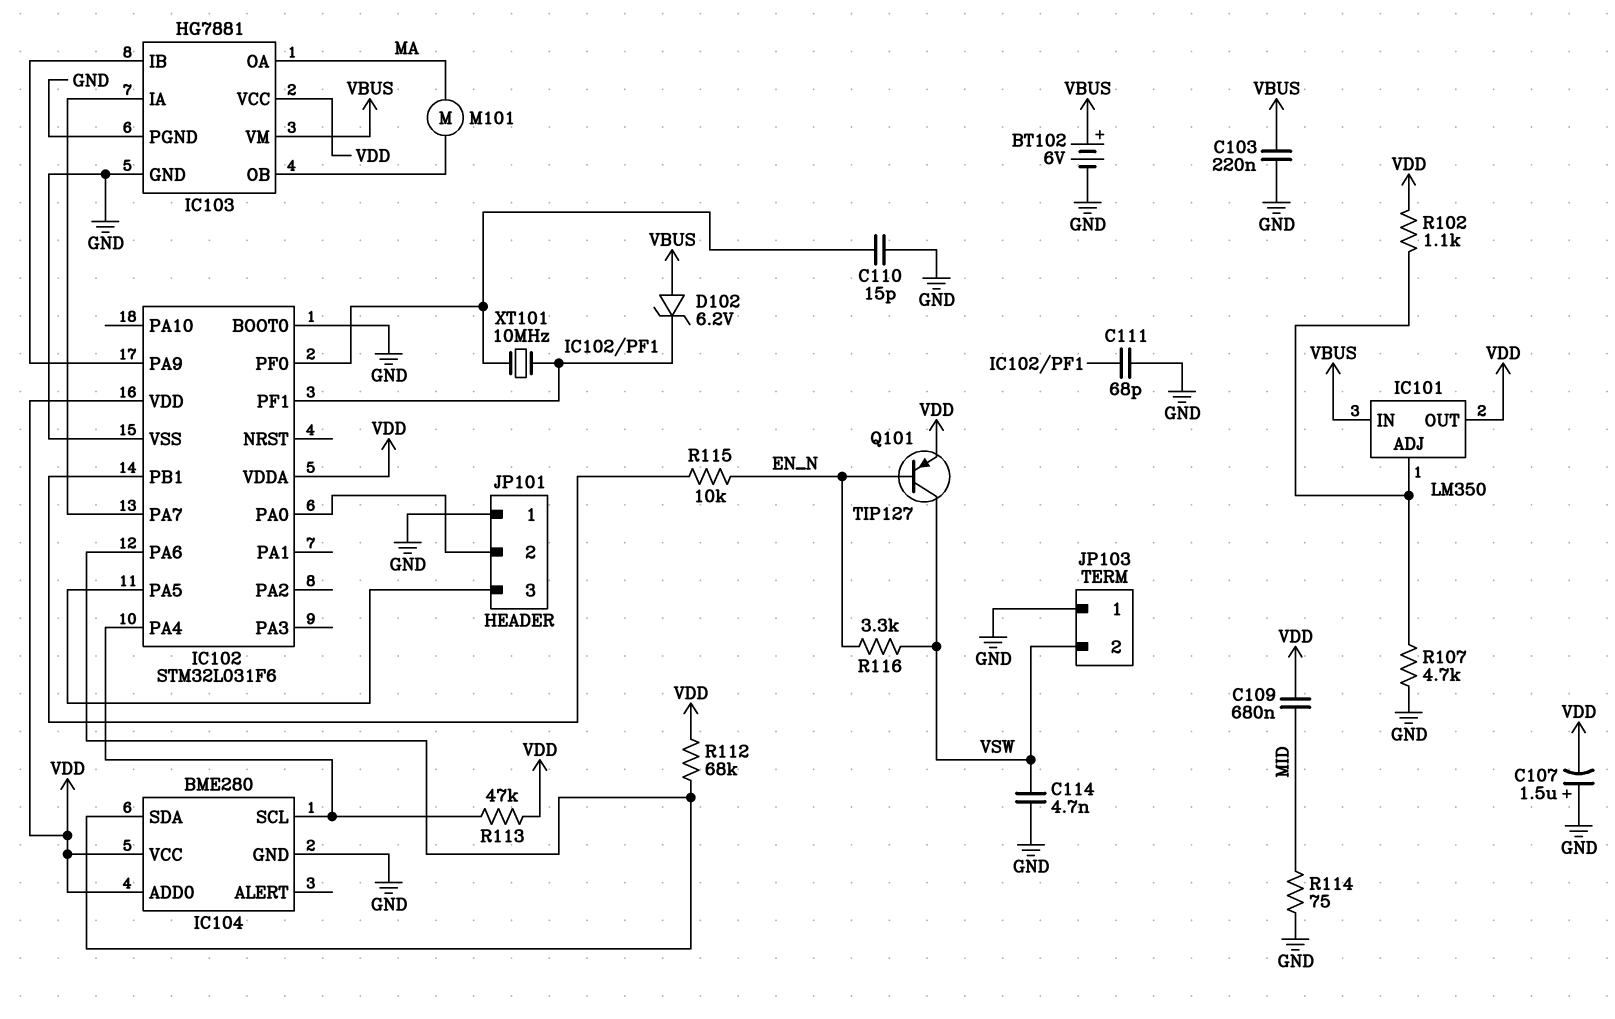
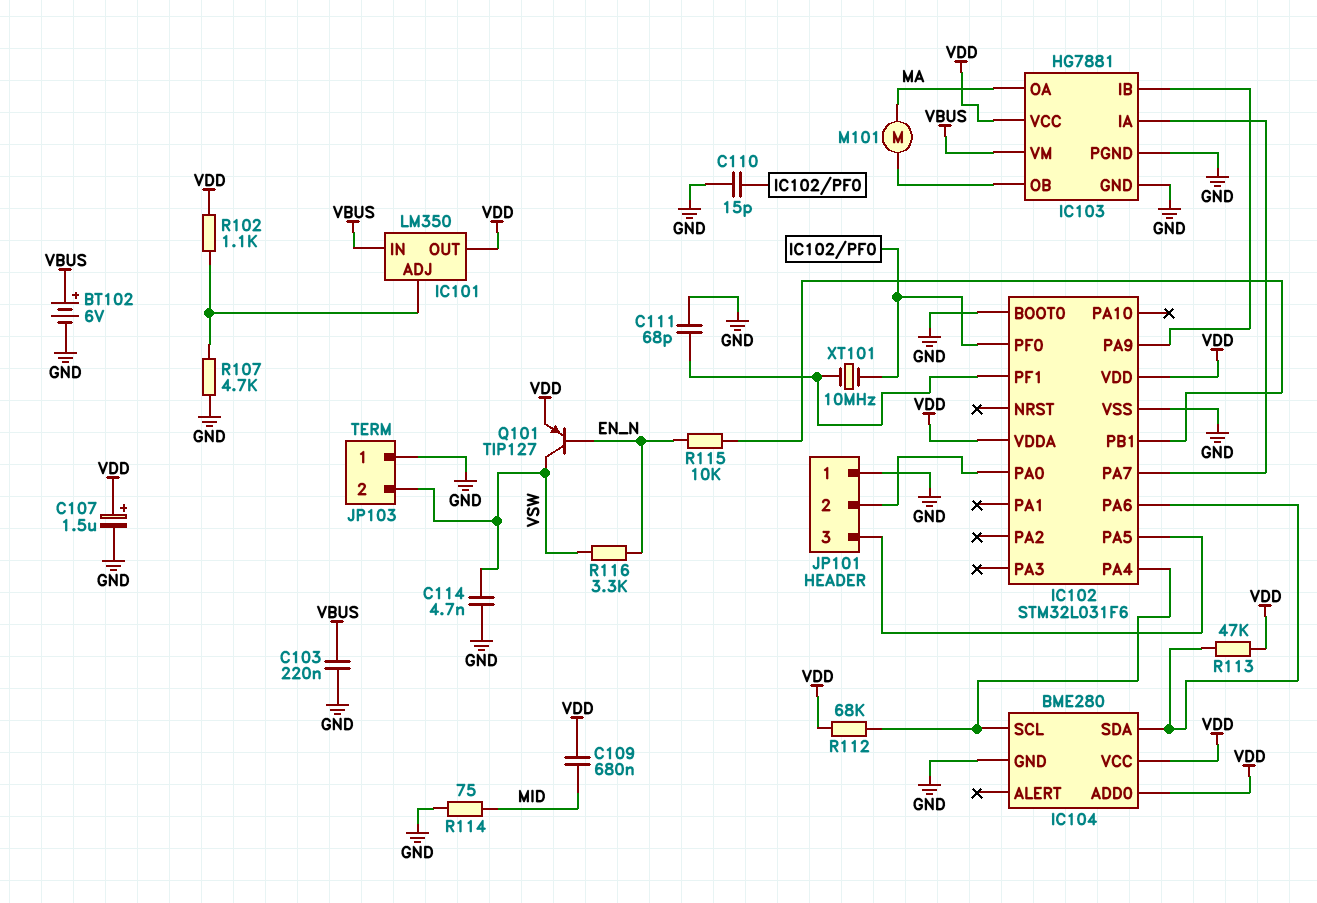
C107: 1.5uF (plus GND, minus VDD) -> 1.5uF (plus VDD, minus GND)
D102: zener 6.2V (A VBUS, K IC102/PF1) -> none
R112: 68k (IC102/PA6, VDD) -> 68k (IC102/PA4, VDD)
R113: 47k (IC102/PA4, VDD) -> 47k (IC102/PA6, VDD)

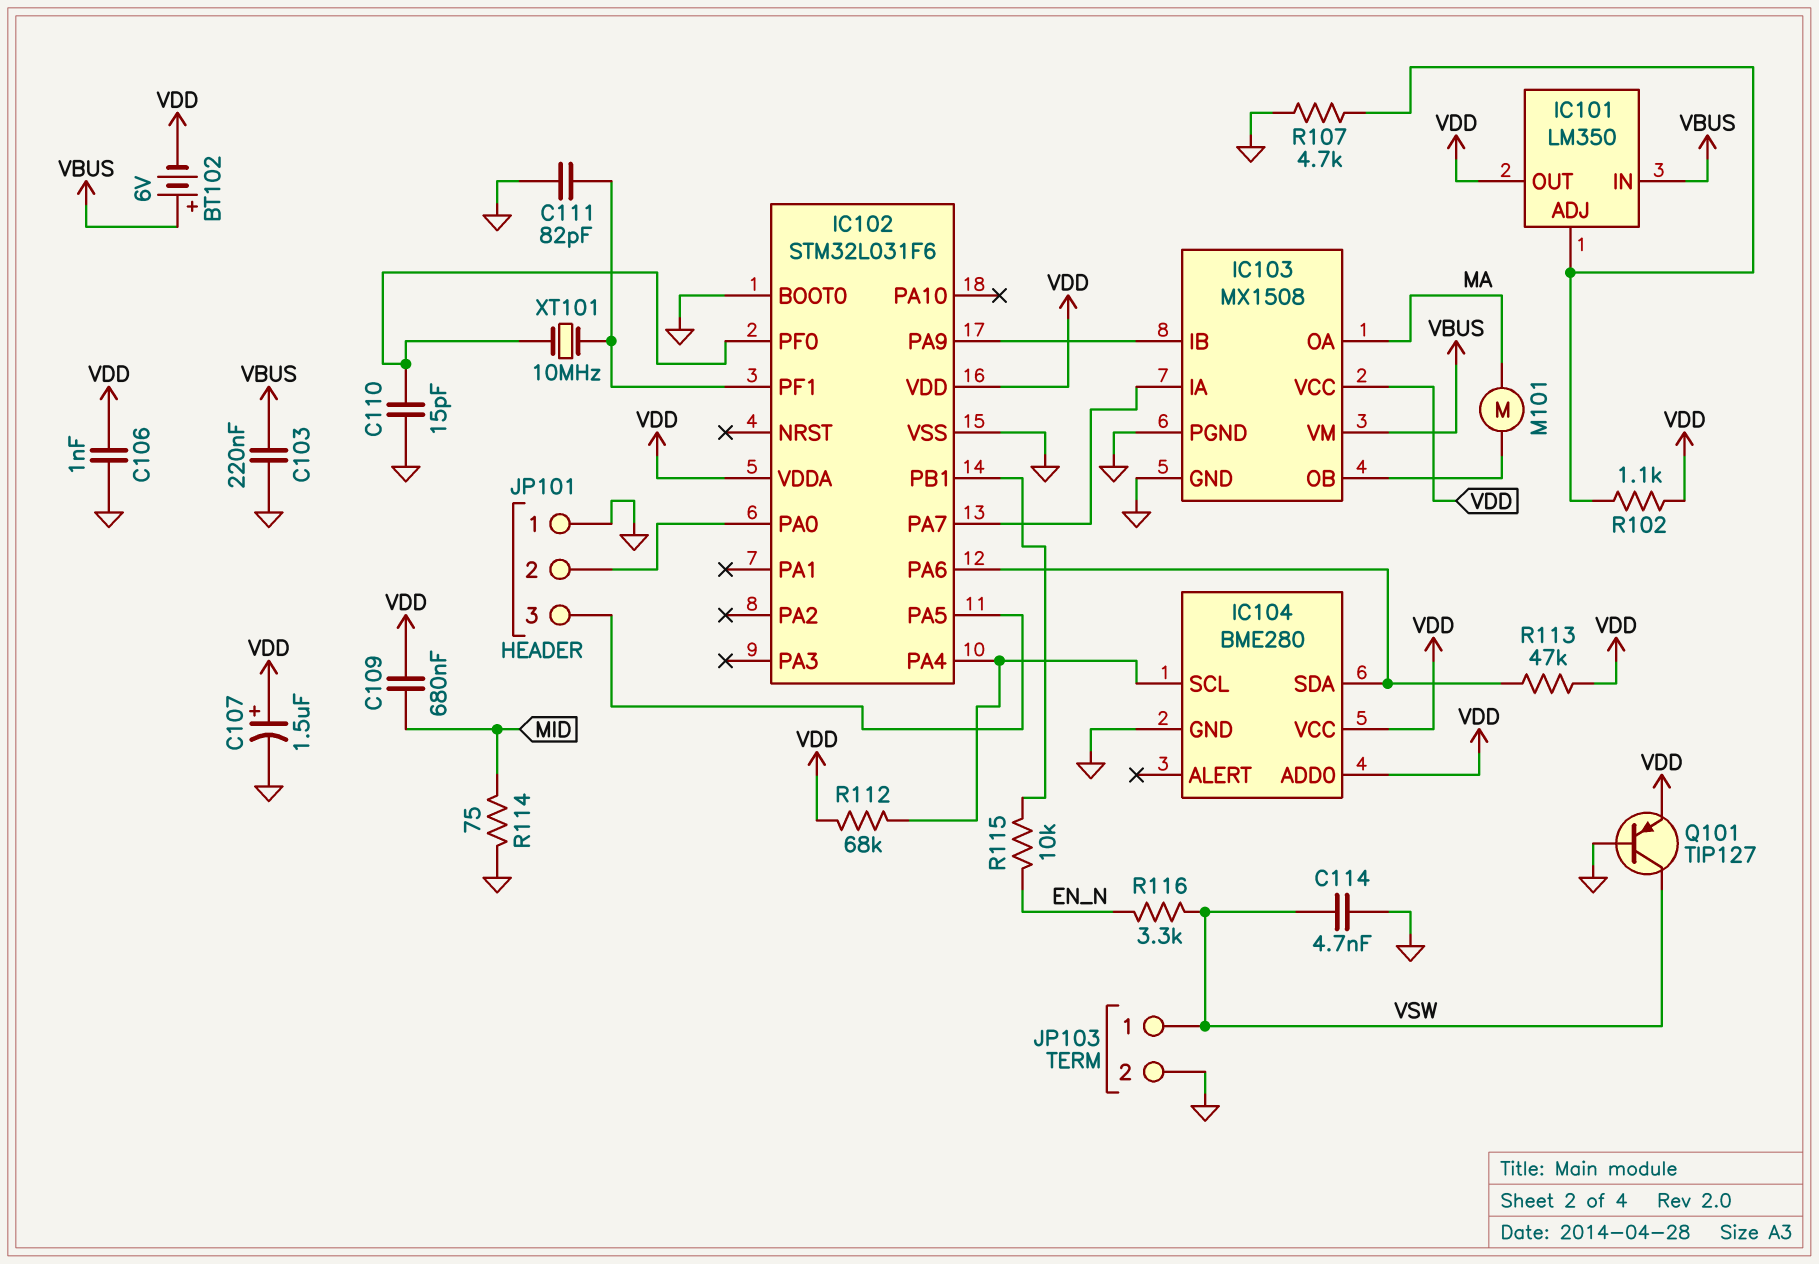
BT102: 6V (plus VBUS, minus GND) -> 6V (plus VBUS, minus VDD)
C106: none -> 1nF (GND, VDD)
C111: 68pF (GND, IC102/PF1) -> 82pF (GND, IC102/PF1)
IC103: HG7881 -> MX1508
JP103 pin 1: GND -> VSW
JP103 pin 2: VSW -> GND
Q101: PNP TIP127 (B EN_N, C VSW, E VDD) -> PNP TIP127 (B GND, C VSW, E VDD)

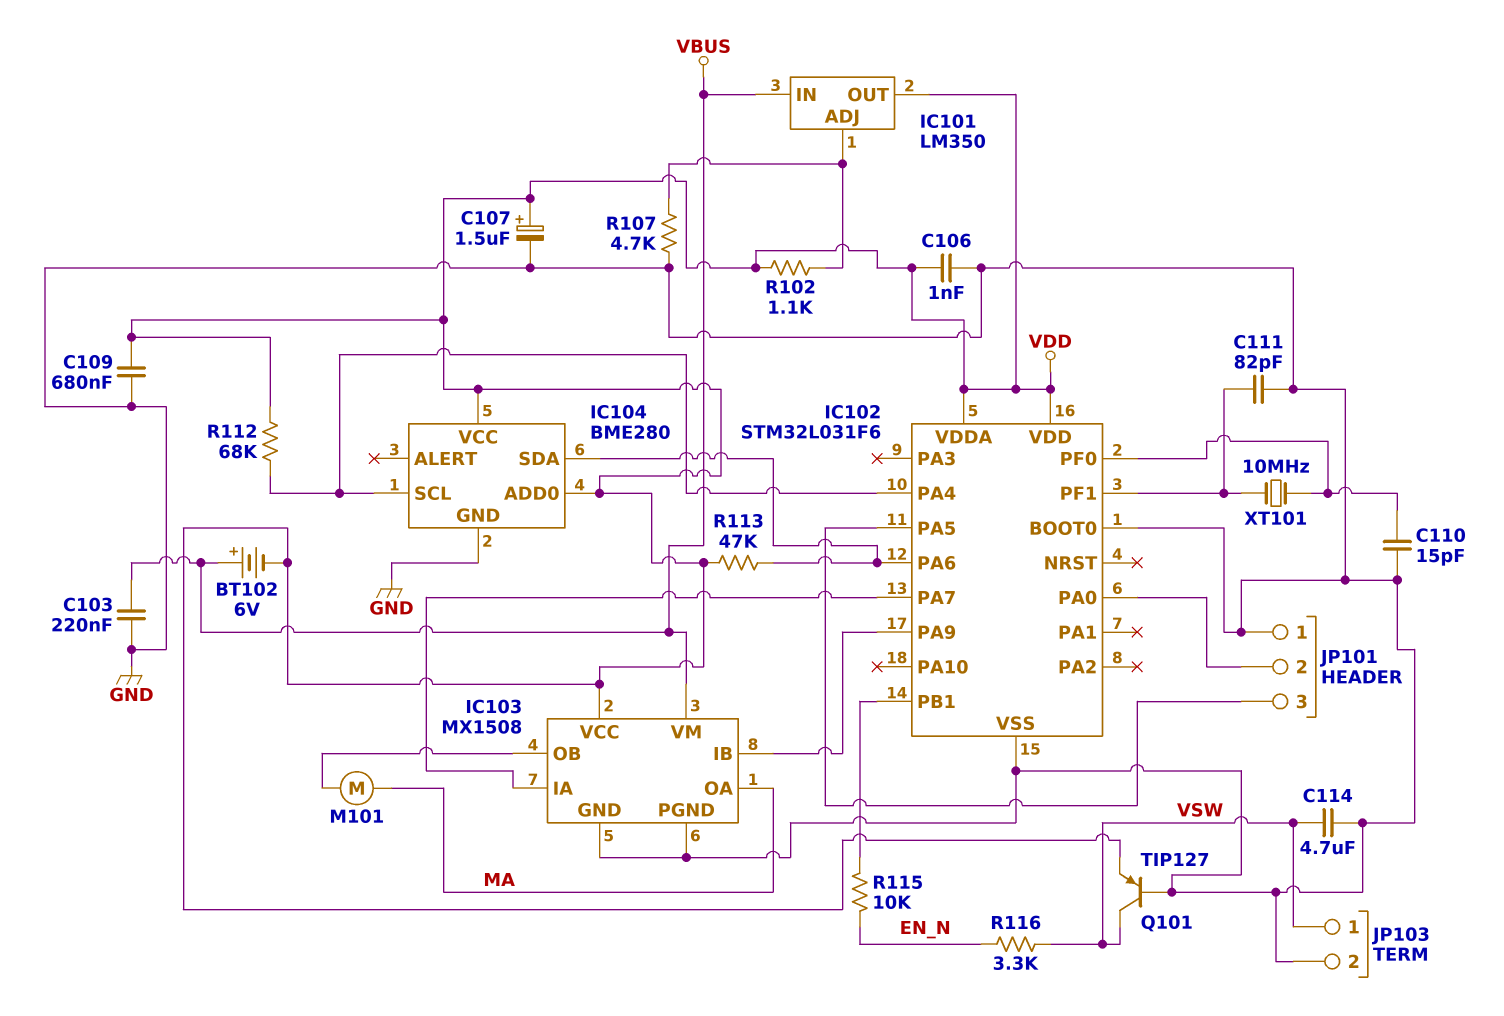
C109: 680nF (MID, VDD) -> 680nF (GND, VDD)
C114: 4.7nF (GND, VSW) -> 4.7uF (GND, VSW)
R114: 75 (GND, MID) -> none

